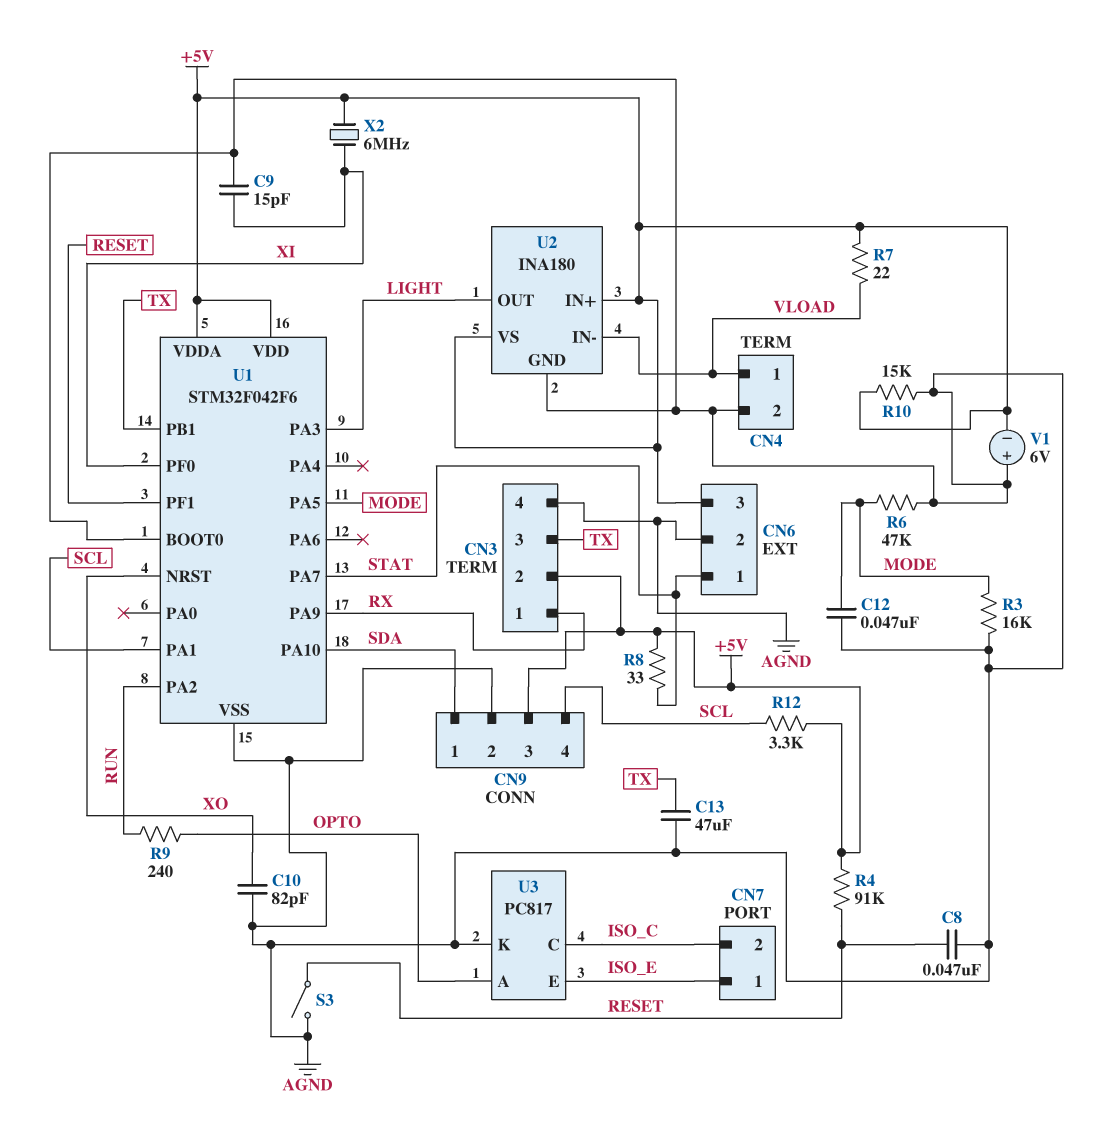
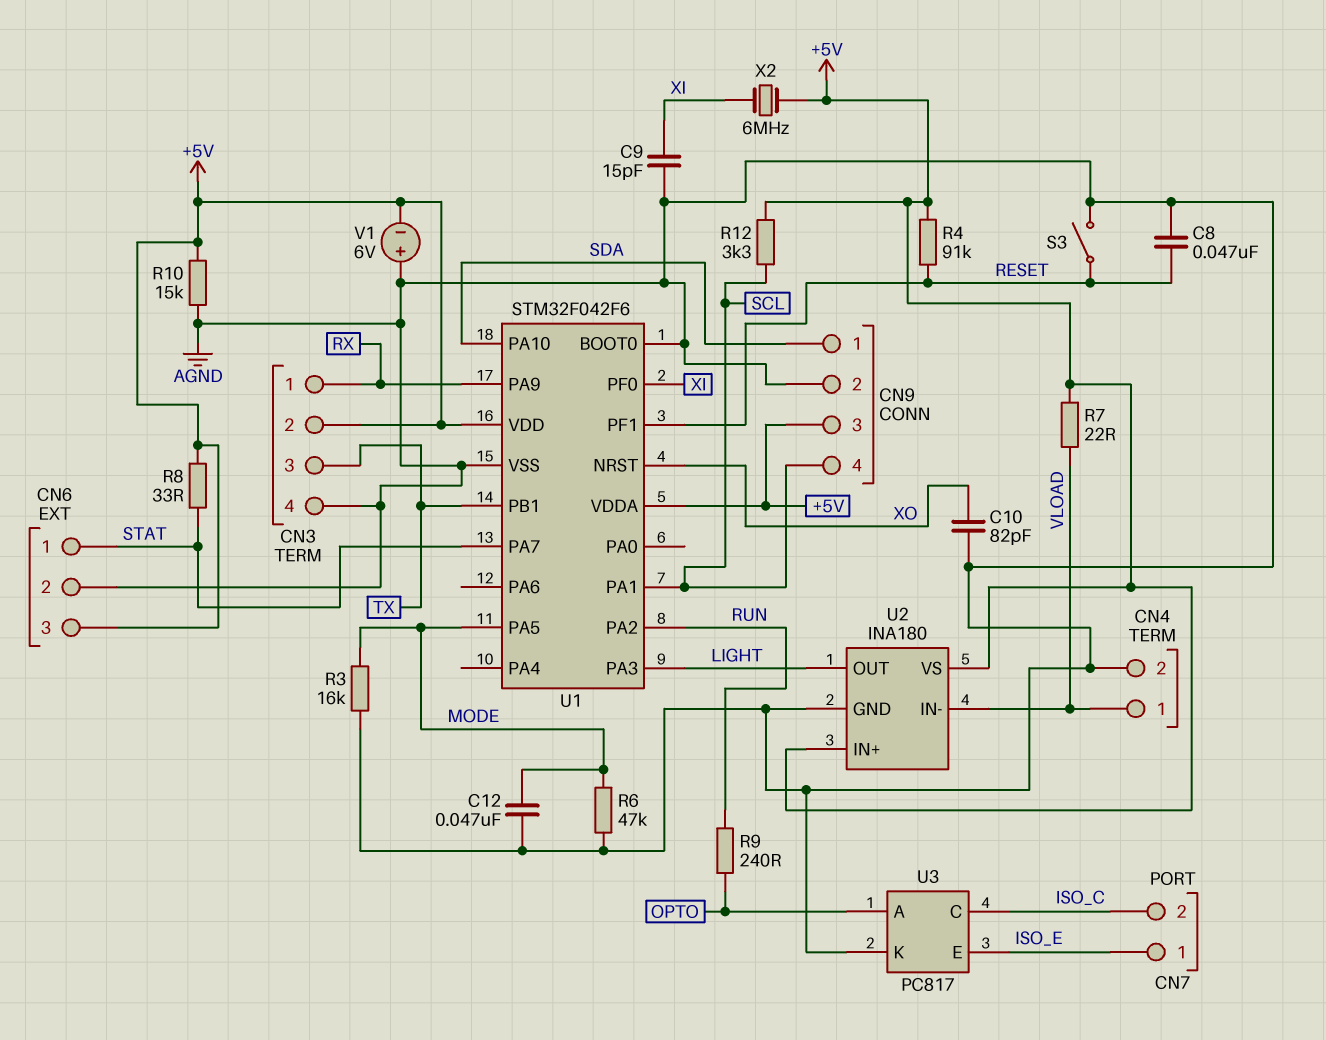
C13: 47uF (AGND, TX) -> none

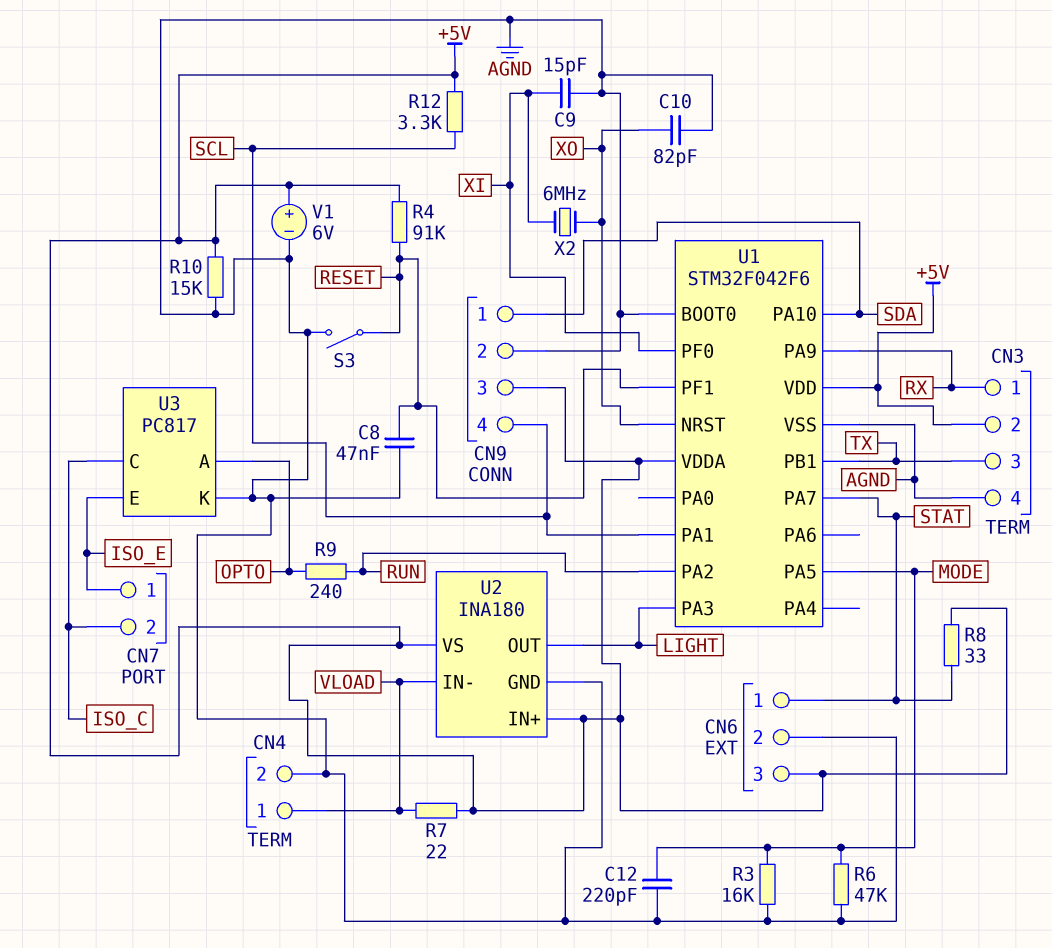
C12: 47nF (AGND, MODE) -> 220pF (AGND, MODE)
V1: 6V (plus AGND, minus +5V) -> 6V (plus +5V, minus AGND)
X2: 6MHz (+5V, XI) -> 6MHz (XI, XO)

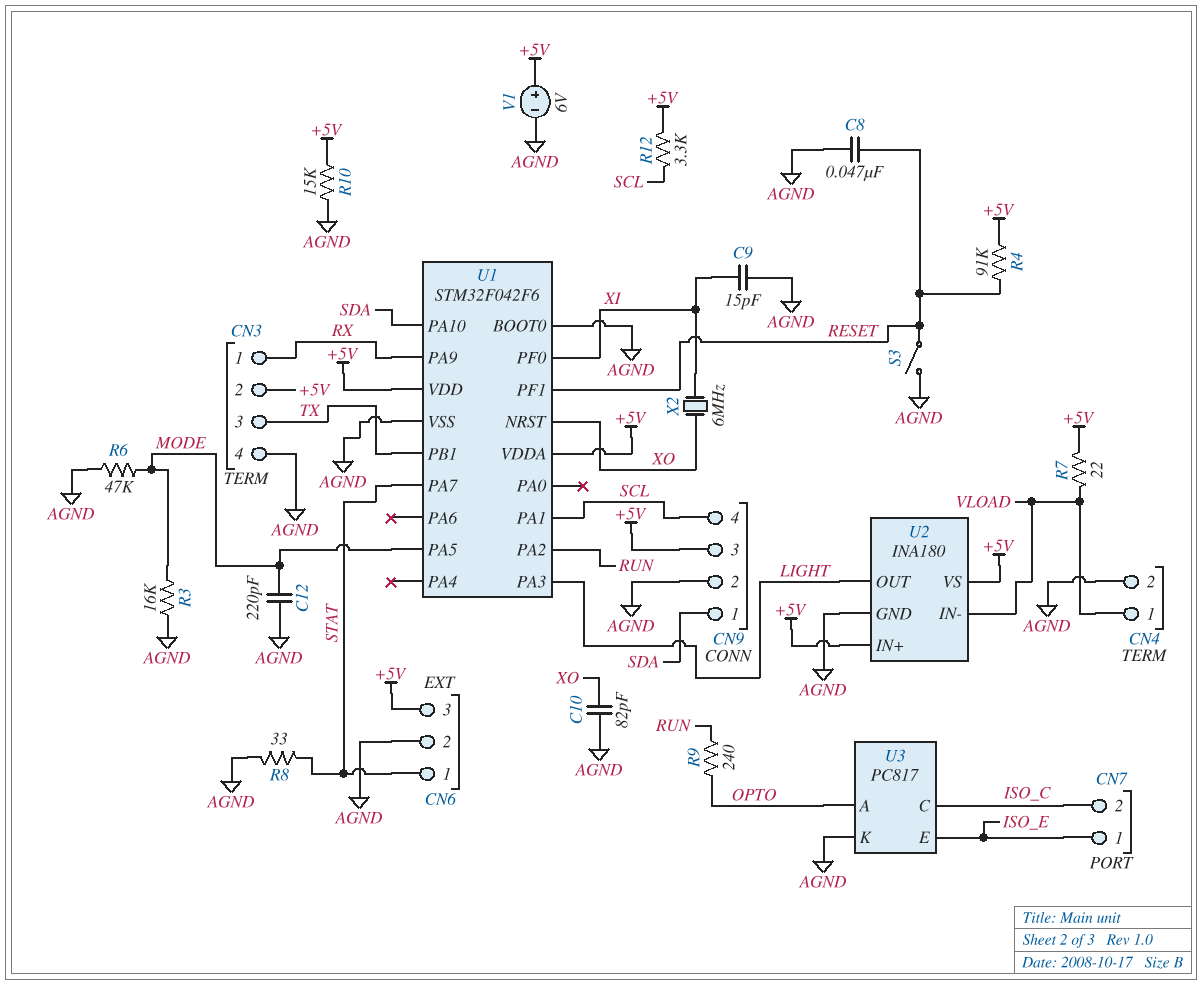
R8: 33 (+5V, STAT) -> 33 (AGND, STAT)

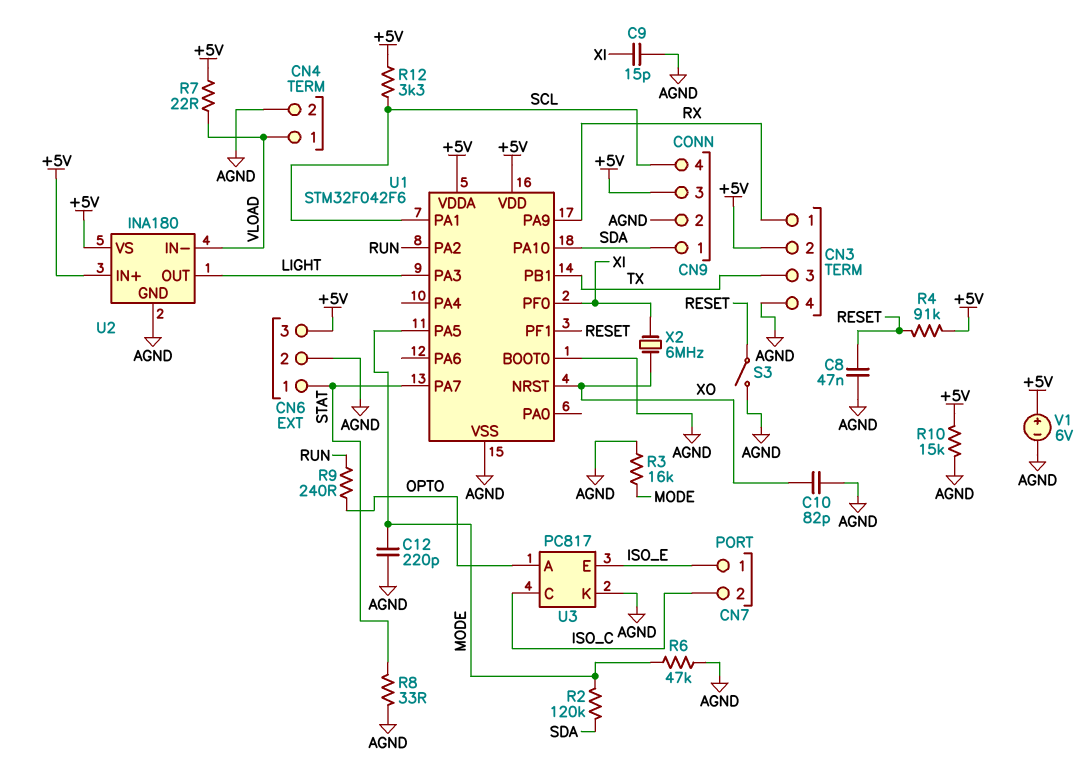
R2: none -> 120k (MODE, SDA)

